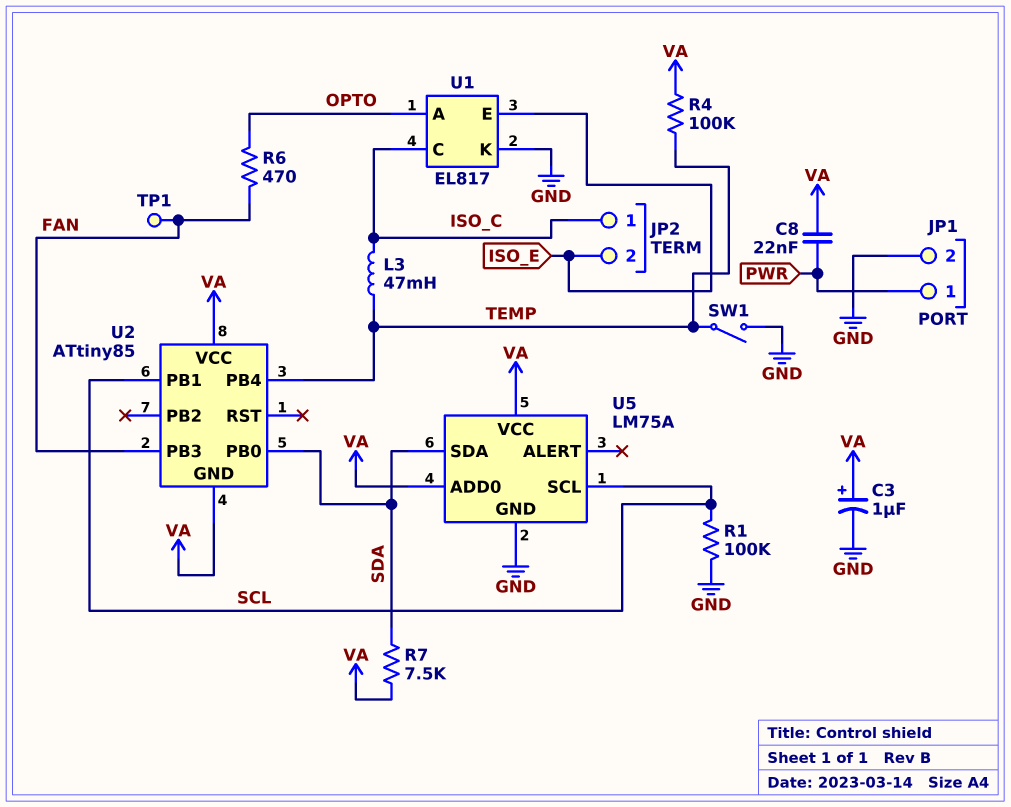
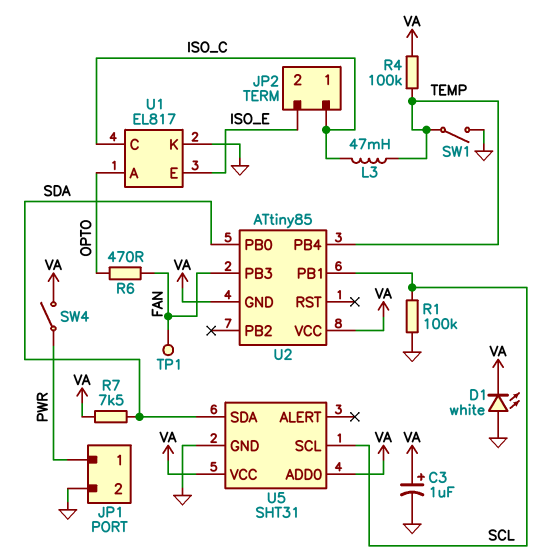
C8: 22nF (PWR, VA) -> none
D1: none -> LED white (A GND, K VA)
SW4: none -> switch (PWR, VA)
U5: LM75A -> SHT31

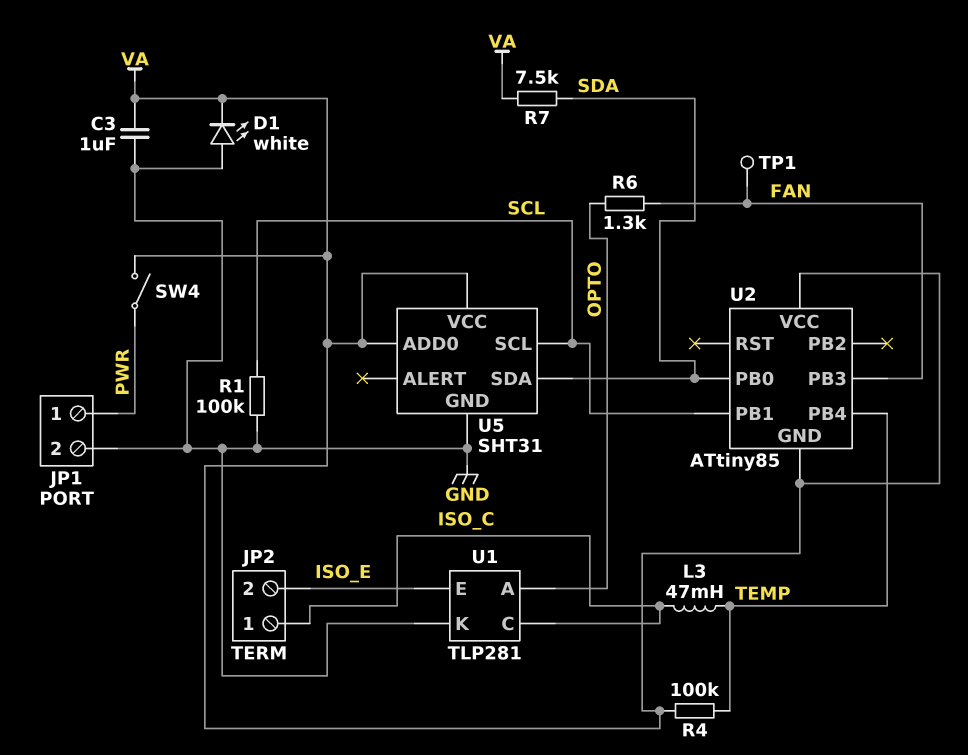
C3: 1uF (plus VA, minus GND) -> 1uF (GND, VA)
R6: 470 (FAN, OPTO) -> 1.3k (FAN, OPTO)
SW1: switch (GND, TEMP) -> none
U1: EL817 -> TLP281

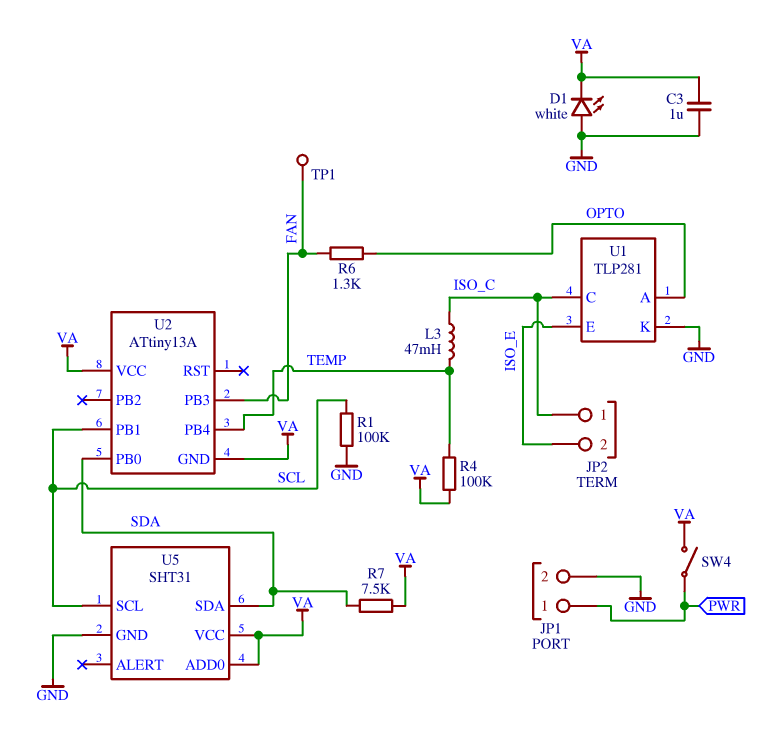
U2: ATtiny85 -> ATtiny13A

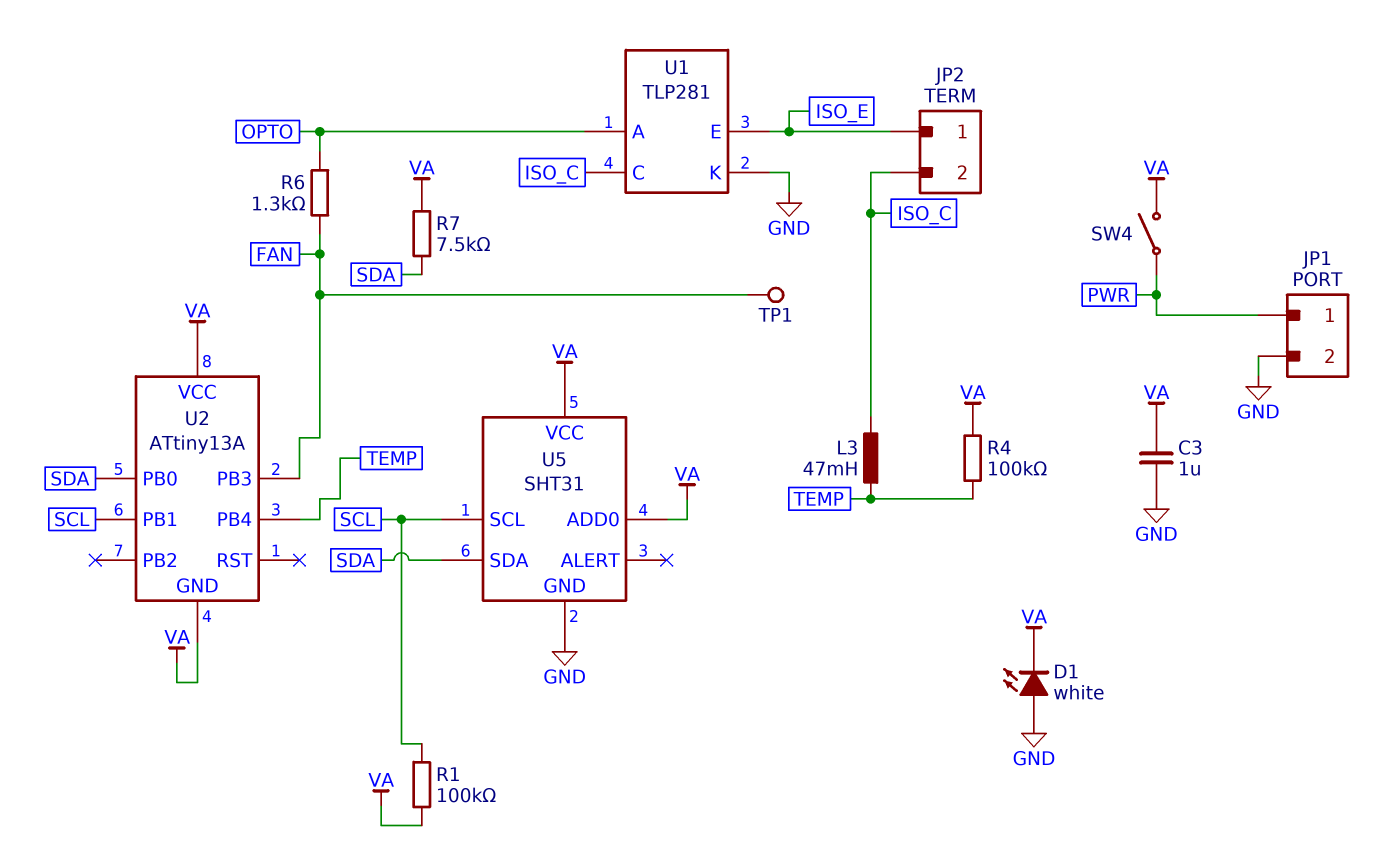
JP2 pin 1: ISO_C -> ISO_E
JP2 pin 2: ISO_E -> ISO_C
R1: 100k (GND, SCL) -> 100k (SCL, VA)

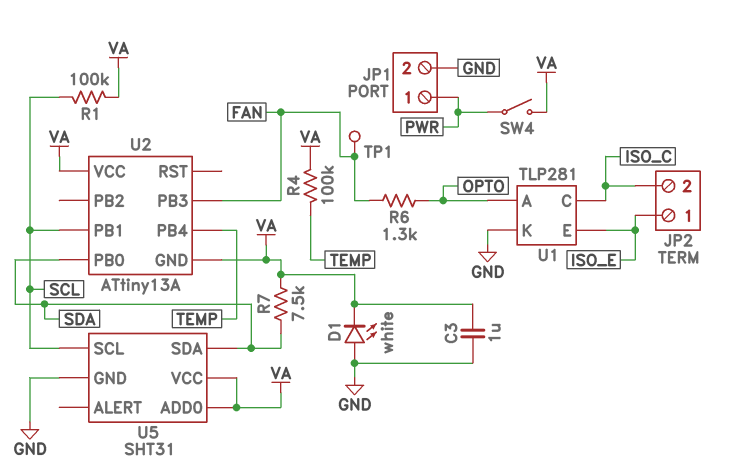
L3: 47mH (ISO_C, TEMP) -> none

